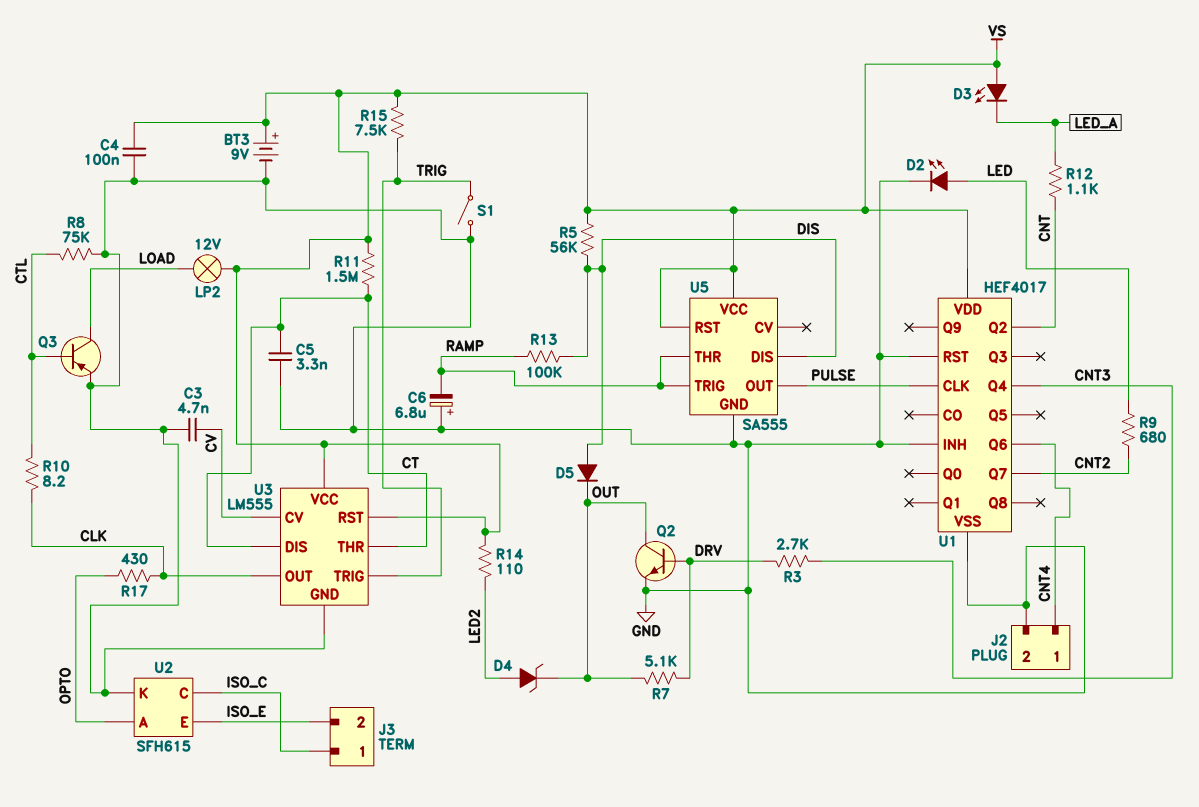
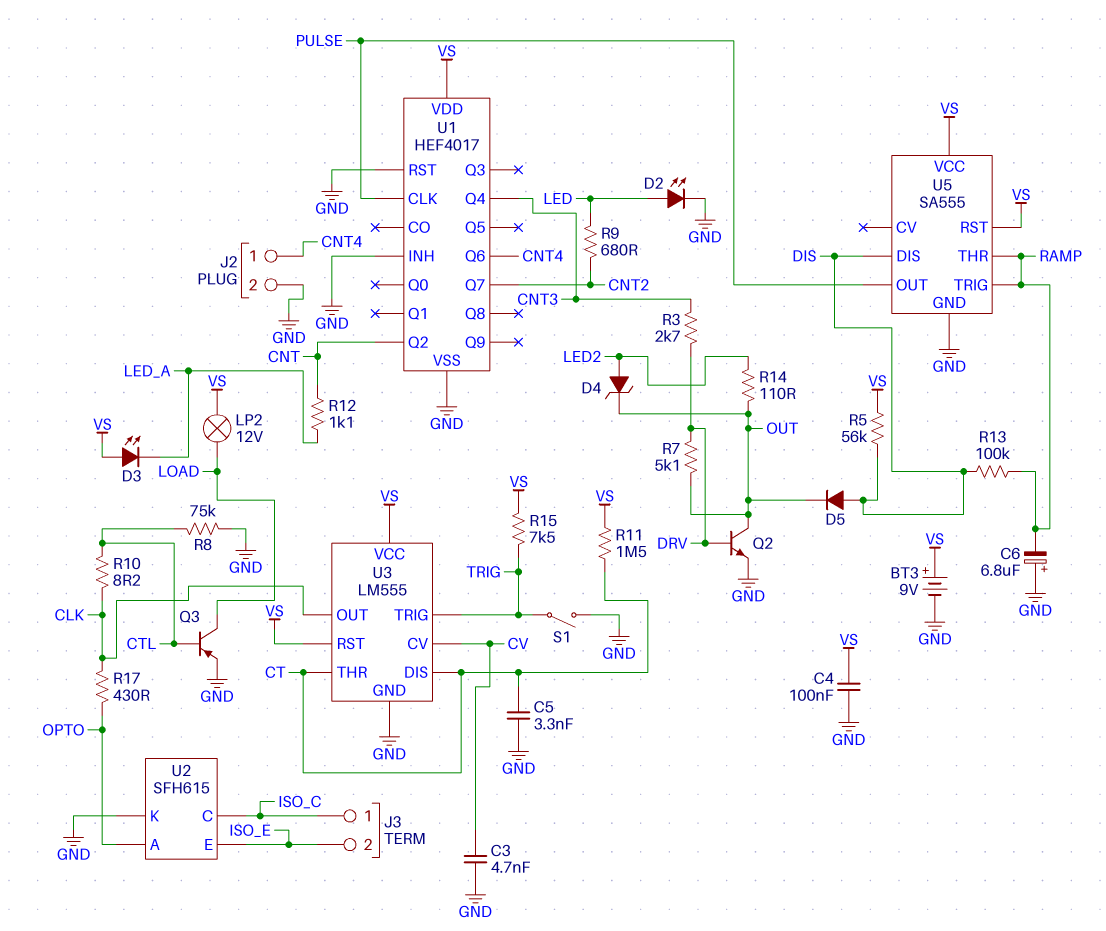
R14: 110 (LED2, VS) -> 110 (LED2, OUT)

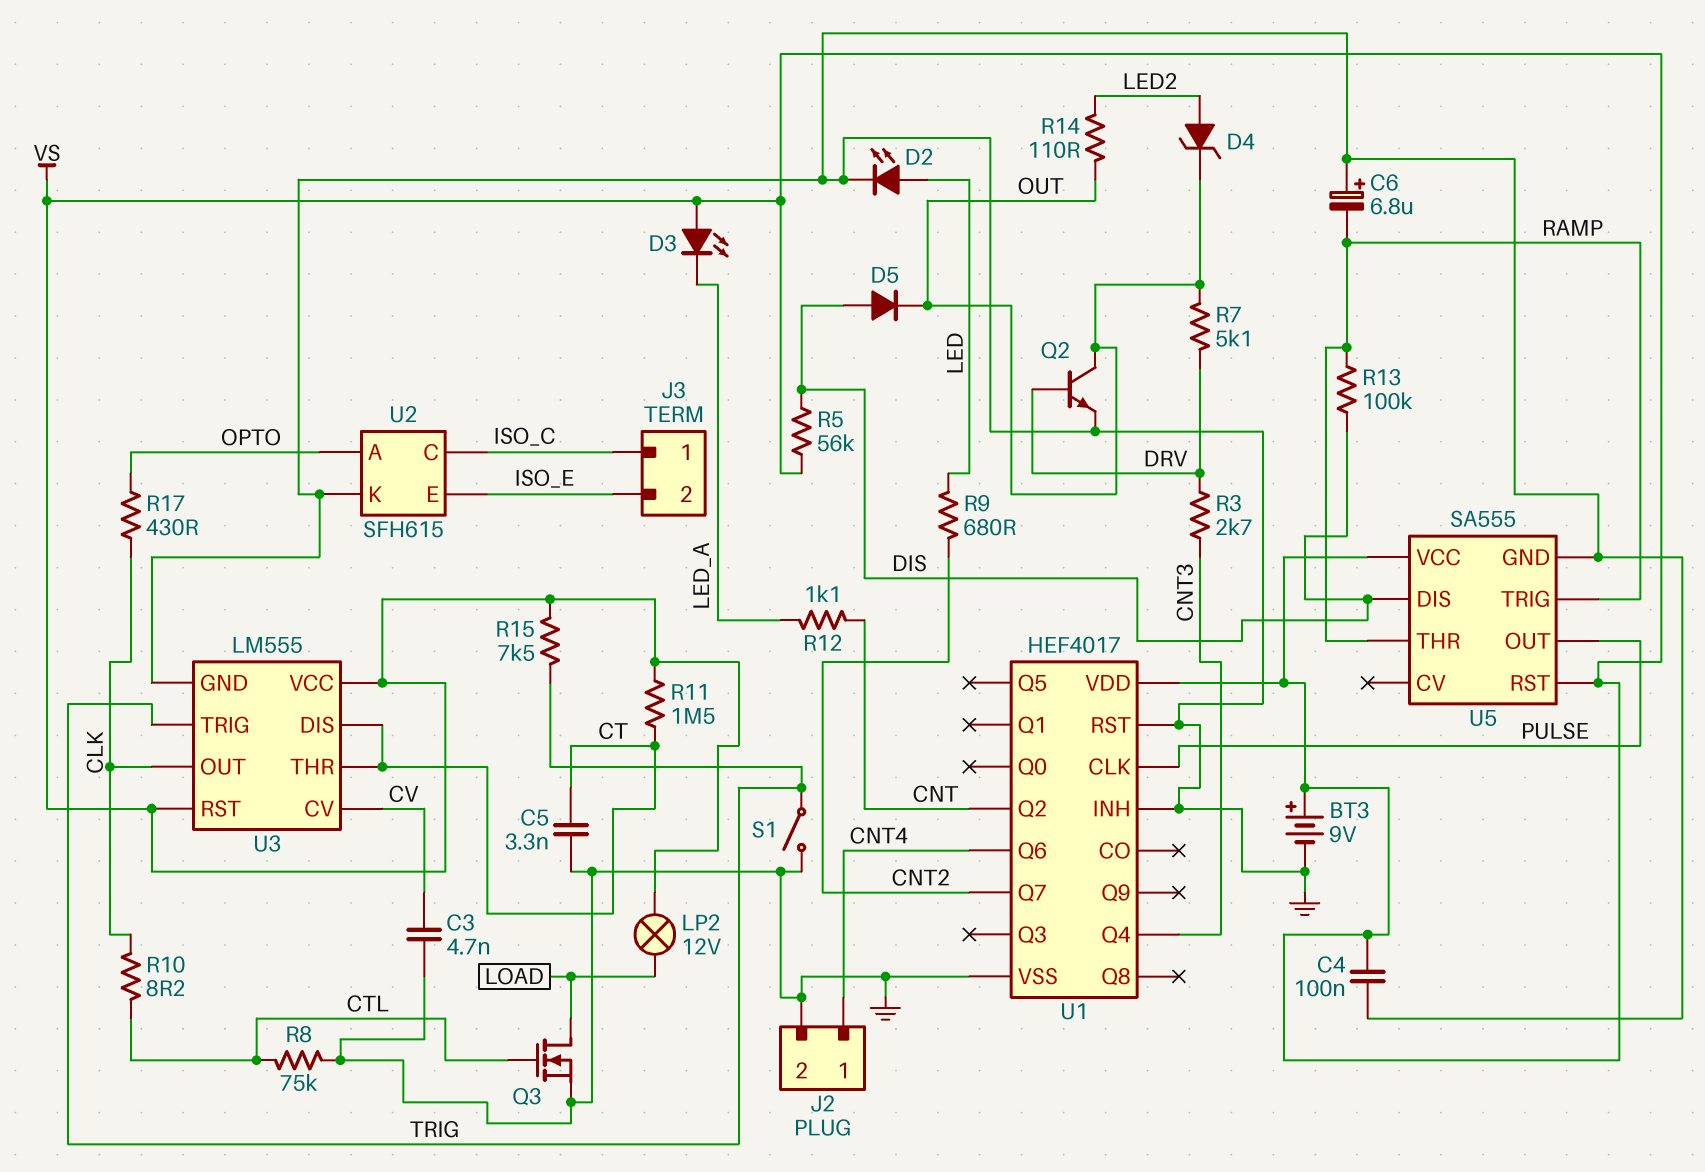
Q3: PNP (B CTL, C LOAD, E GND) -> NMOS (G CTL, D LOAD, S GND)

